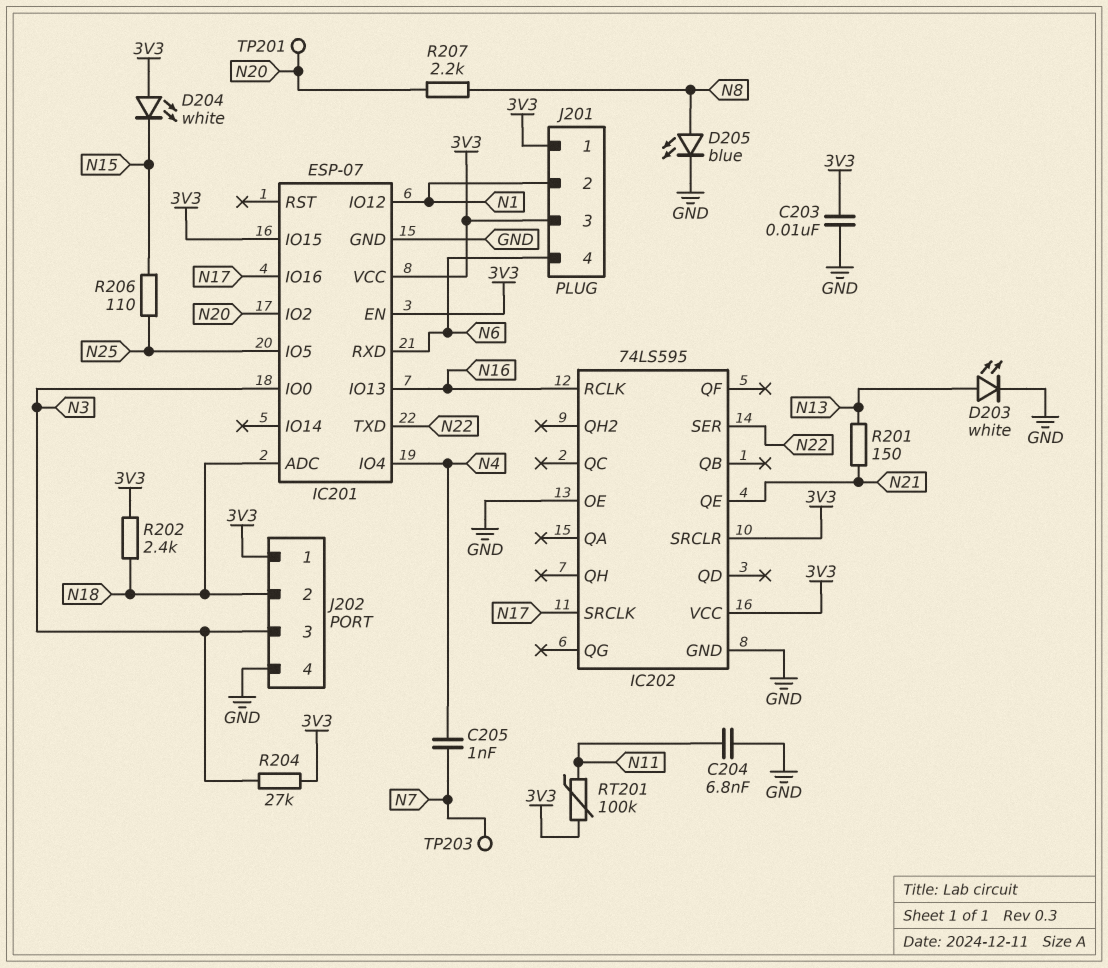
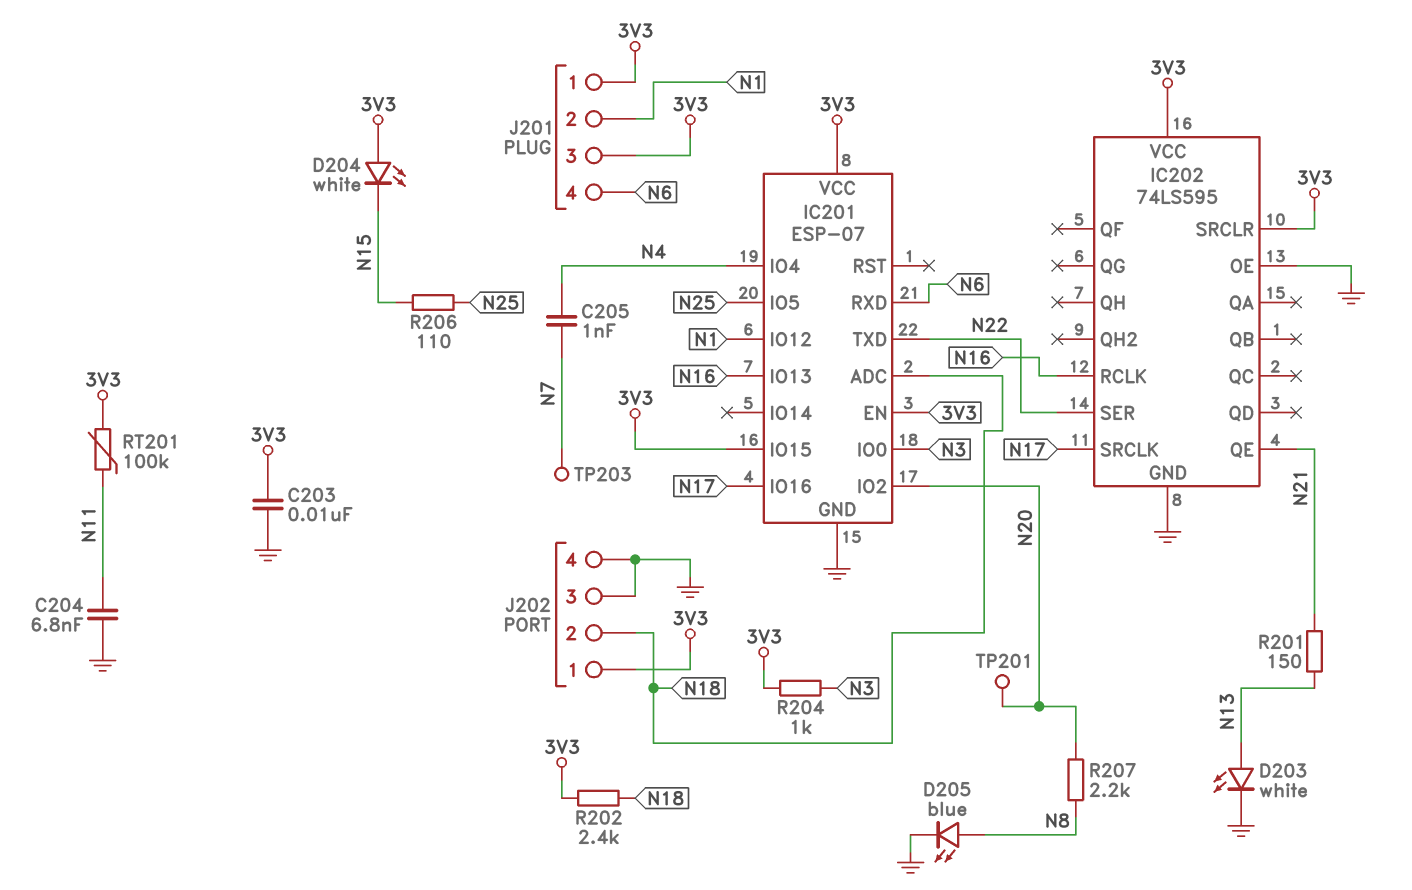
J202 pin 3: N3 -> GND
R204: 27k (3V3, N3) -> 1k (3V3, N3)

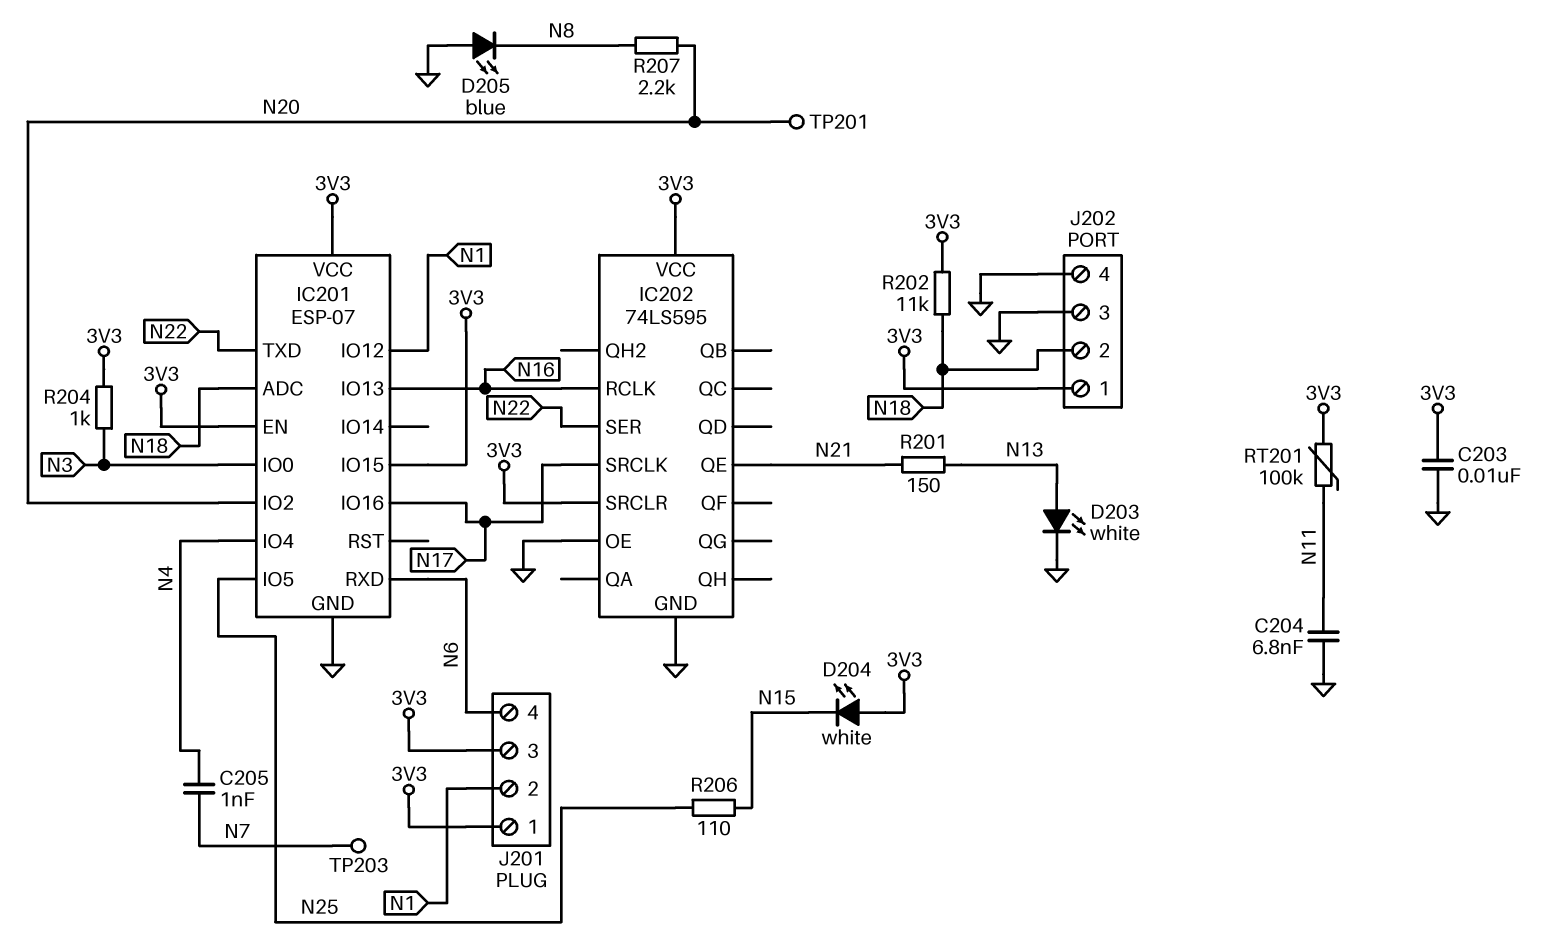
D205: LED blue (A N8, K GND) -> LED blue (A GND, K N8)
R202: 2.4k (3V3, N18) -> 11k (3V3, N18)

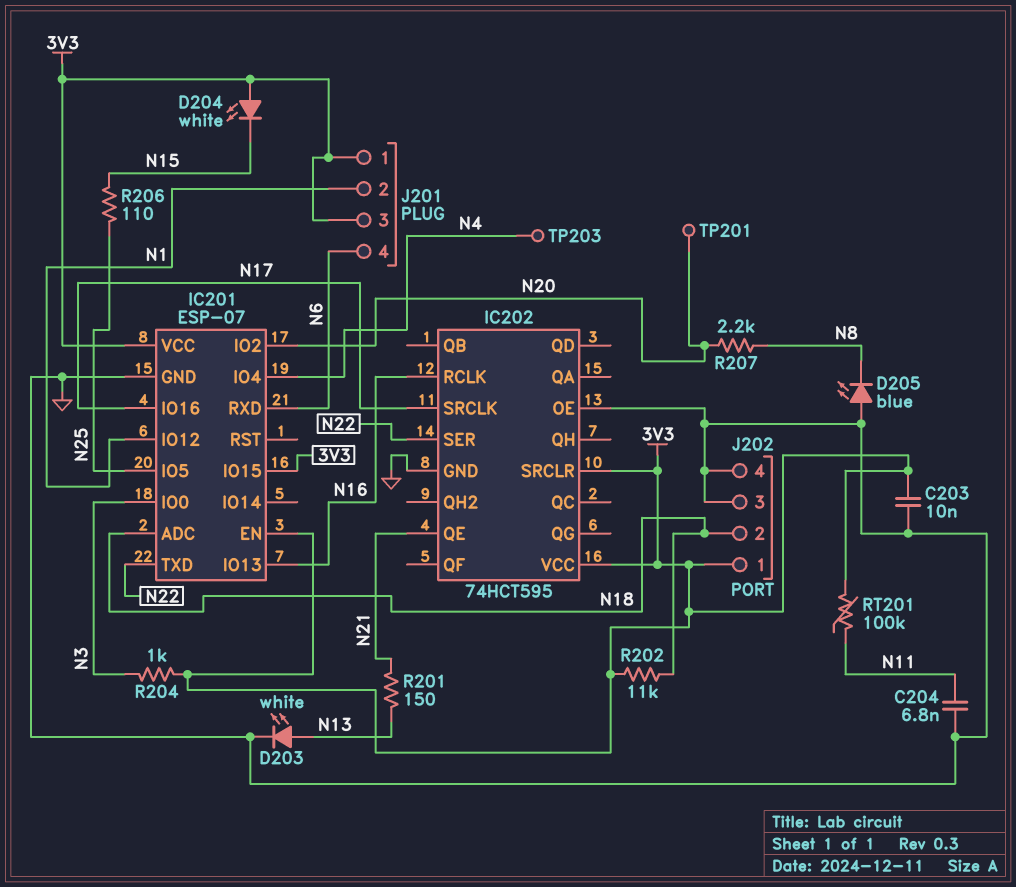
C205: 1nF (N4, N7) -> none
IC202: 74LS595 -> 74HCT595
TP203: test point (N7) -> test point (N4)

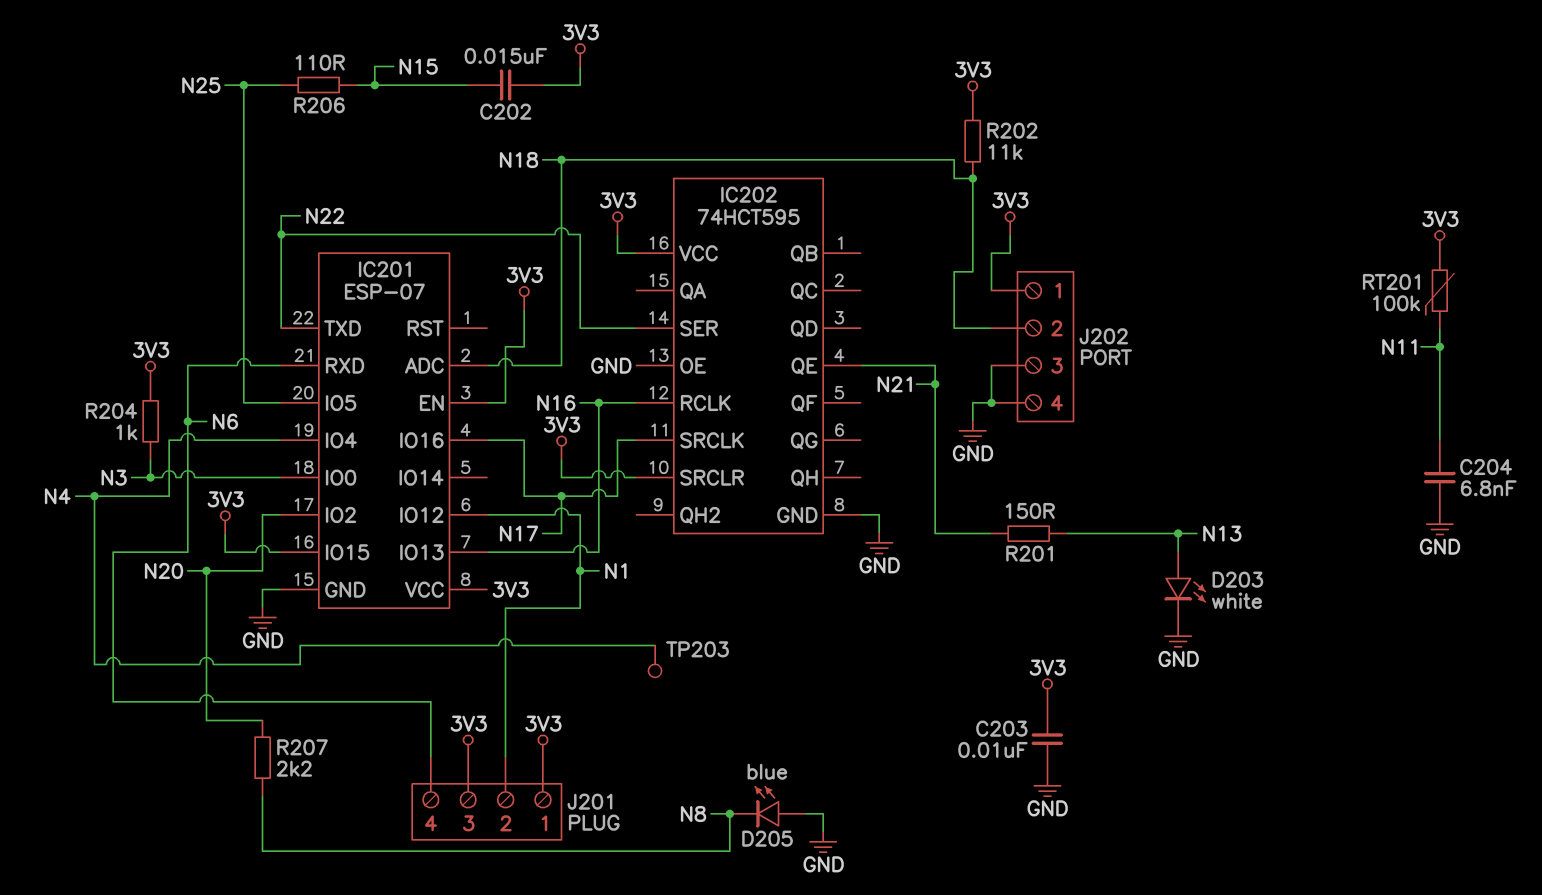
C202: none -> 15nF (3V3, N15)
D204: LED white (A 3V3, K N15) -> none
TP201: test point (N20) -> none

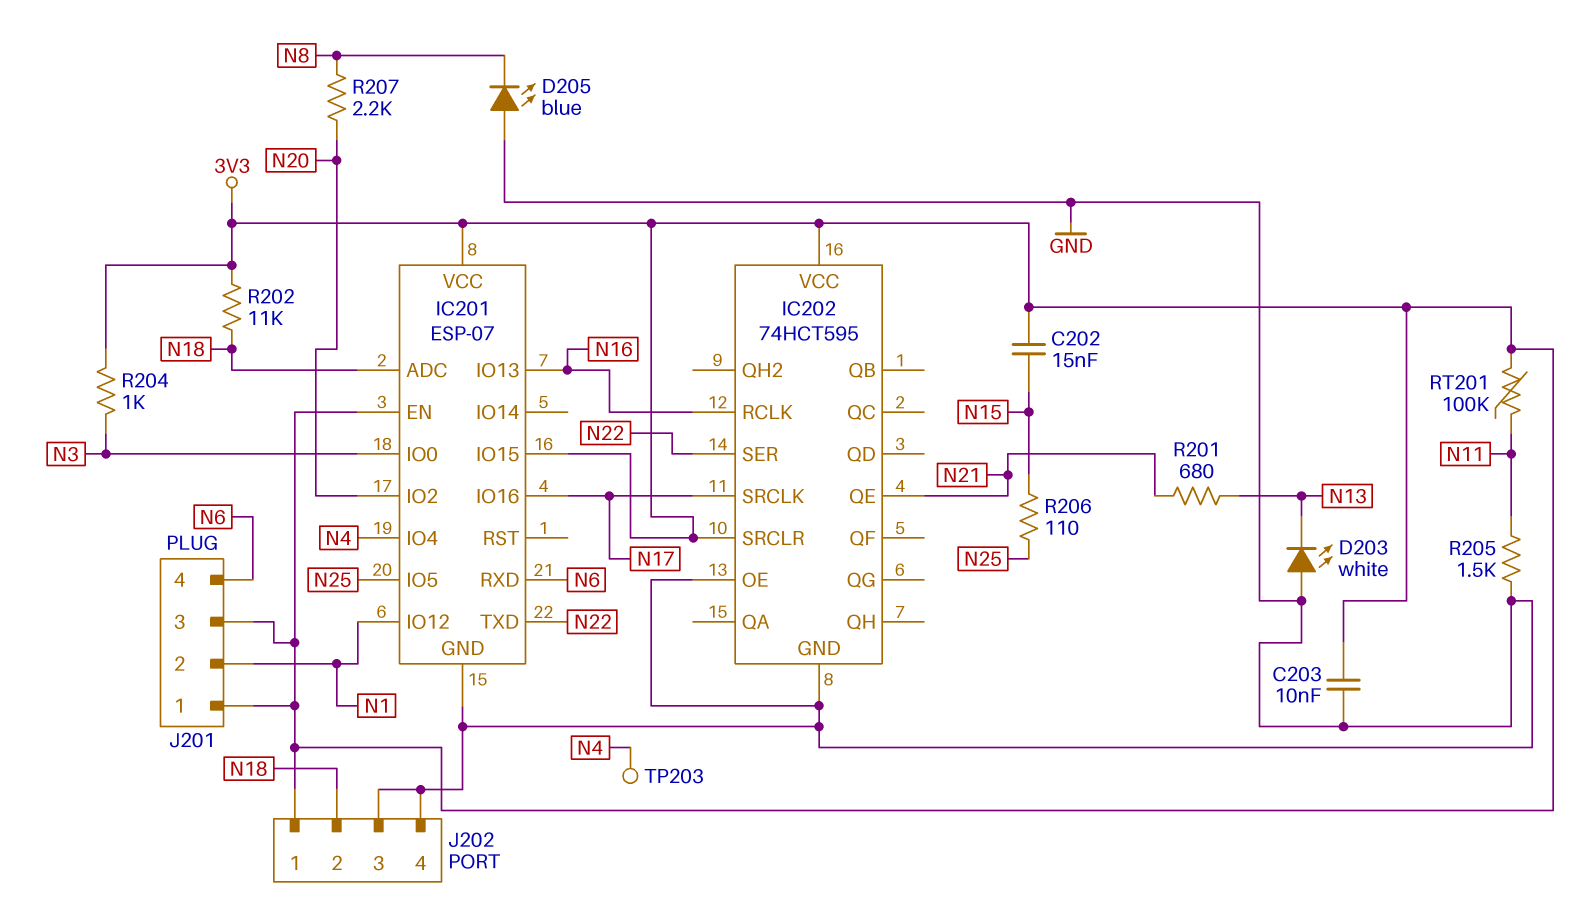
C204: 6.8nF (GND, N11) -> none
D203: LED white (A N13, K GND) -> LED white (A GND, K N13)
R201: 150 (N13, N21) -> 680 (N13, N21)
R205: none -> 1.5k (GND, N11)

